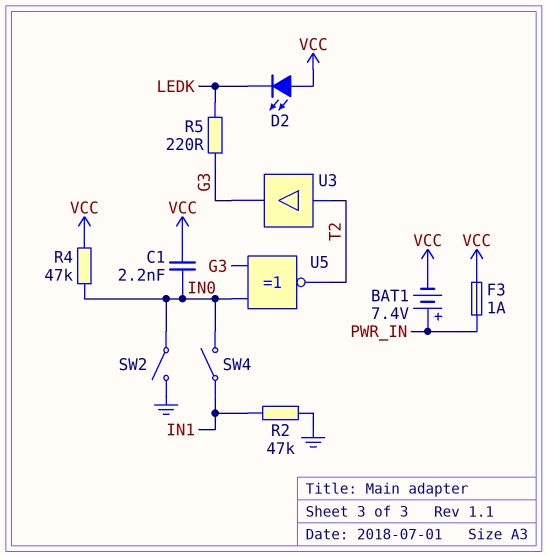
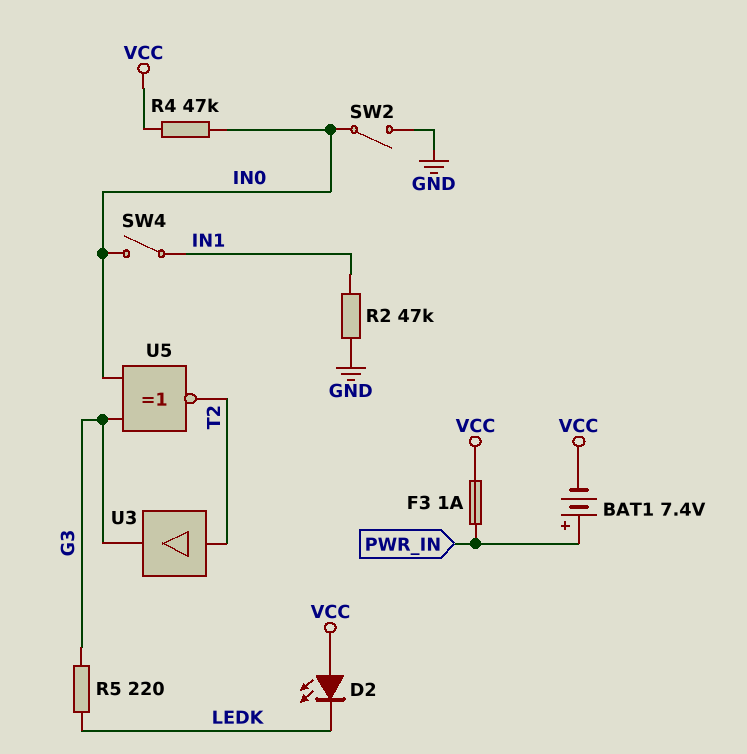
C1: 2.2nF (IN0, VCC) -> none

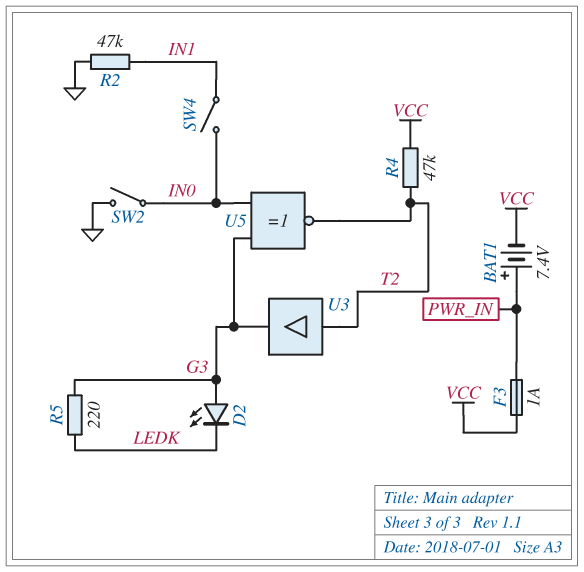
D2: LED (A VCC, K LEDK) -> LED (A G3, K LEDK)
R4: 47k (IN0, VCC) -> 47k (T2, VCC)

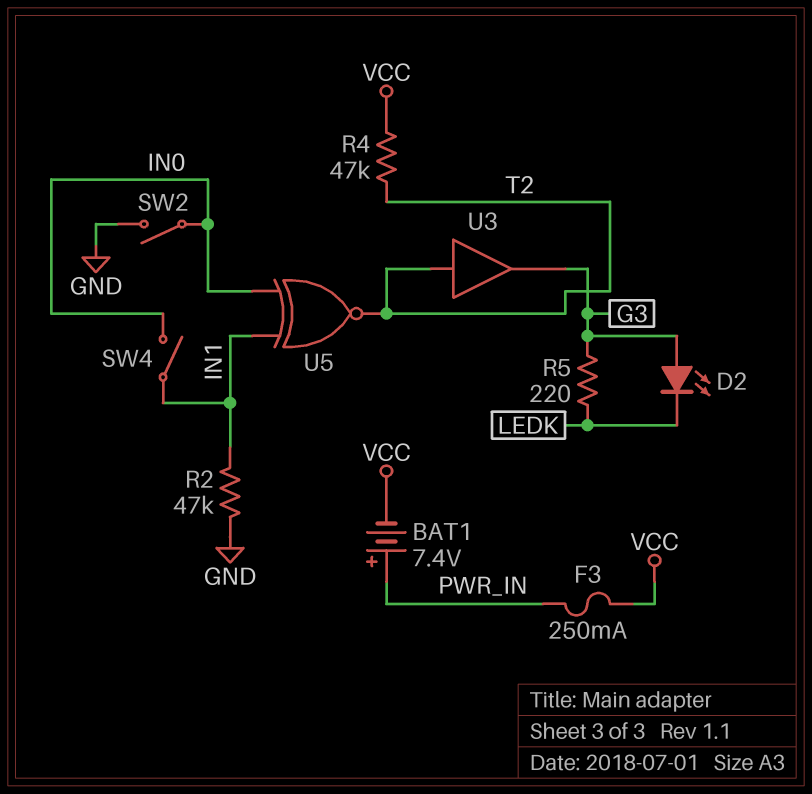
F3: 1A (PWR_IN, VCC) -> 250mA (PWR_IN, VCC)
U5: XNOR (in G3, in IN0, out T2) -> XNOR (in IN0, in IN1, out T2)

